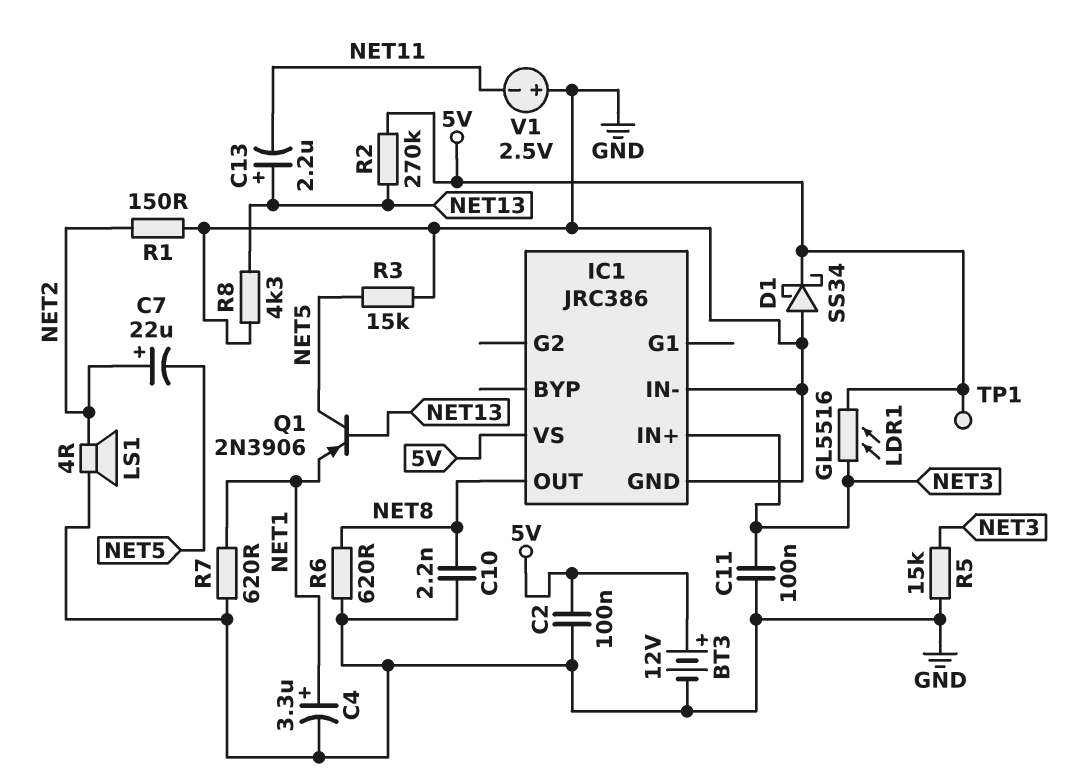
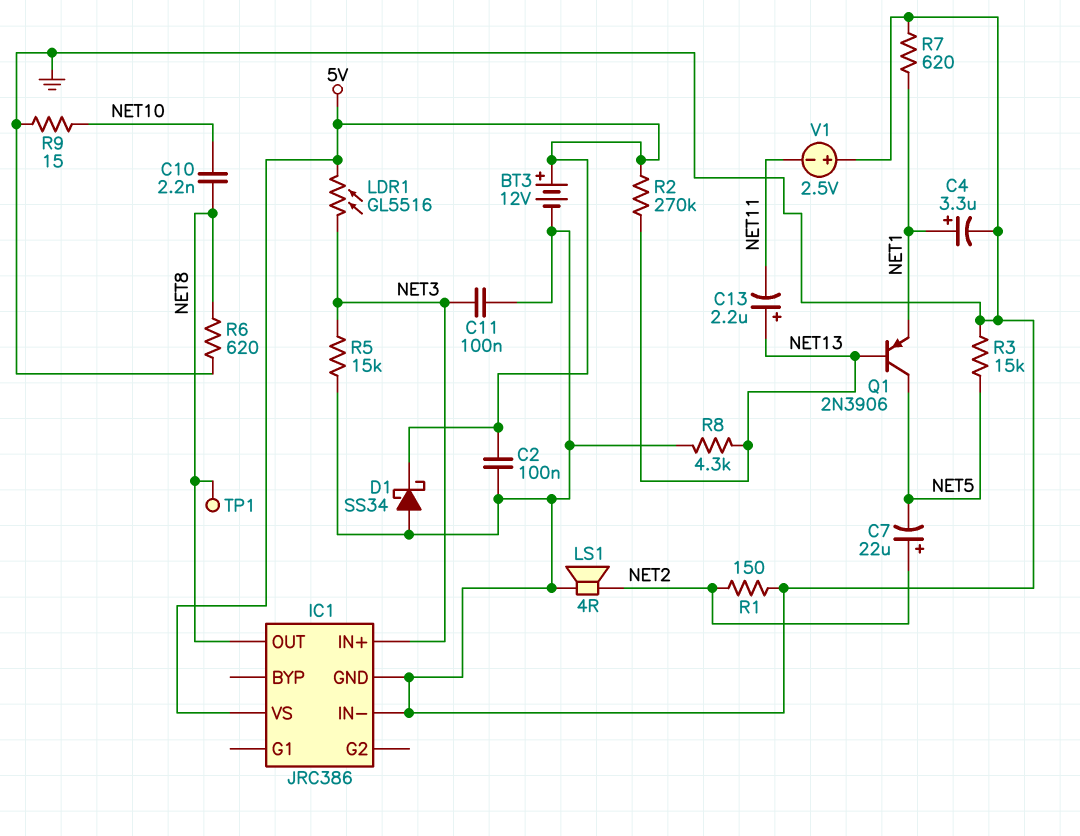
C10: 2.2nF (GND, NET8) -> 2.2nF (NET8, NET10)
R9: none -> 15 (GND, NET10)
TP1: test point (5V) -> test point (NET8)

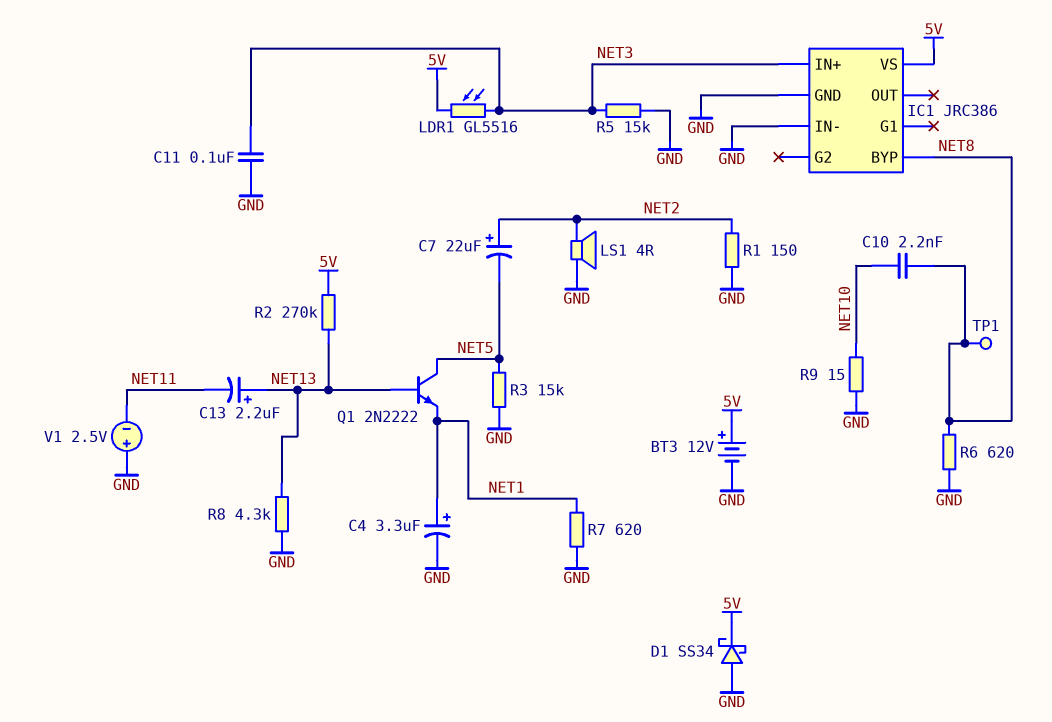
C2: 100nF (5V, GND) -> none
IC1 pin BYP: none -> NET8
IC1 pin OUT: NET8 -> none
Q1: PNP 2N3906 (B NET13, C NET5, E NET1) -> NPN 2N2222 (B NET13, C NET5, E NET1)

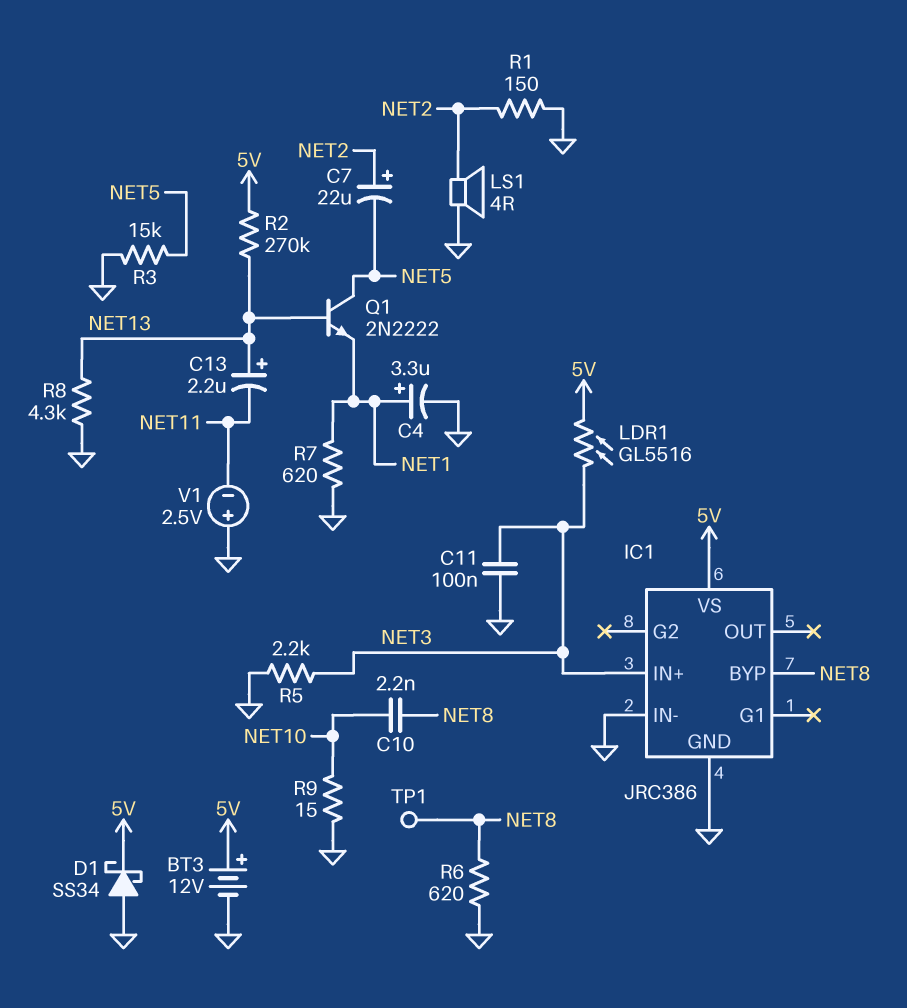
R5: 15k (GND, NET3) -> 2.2k (GND, NET3)

